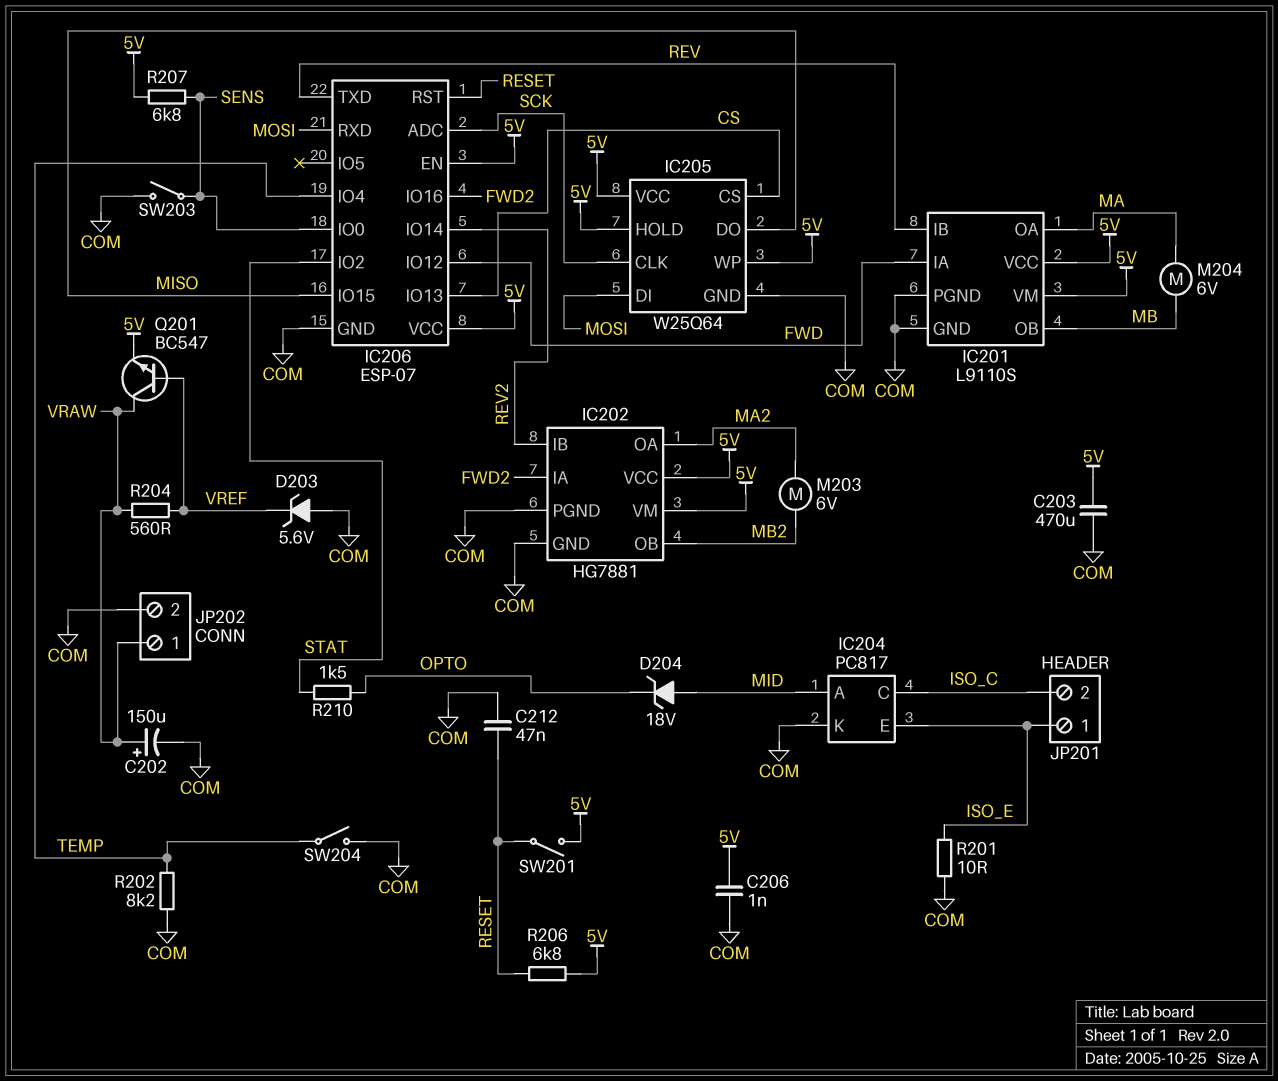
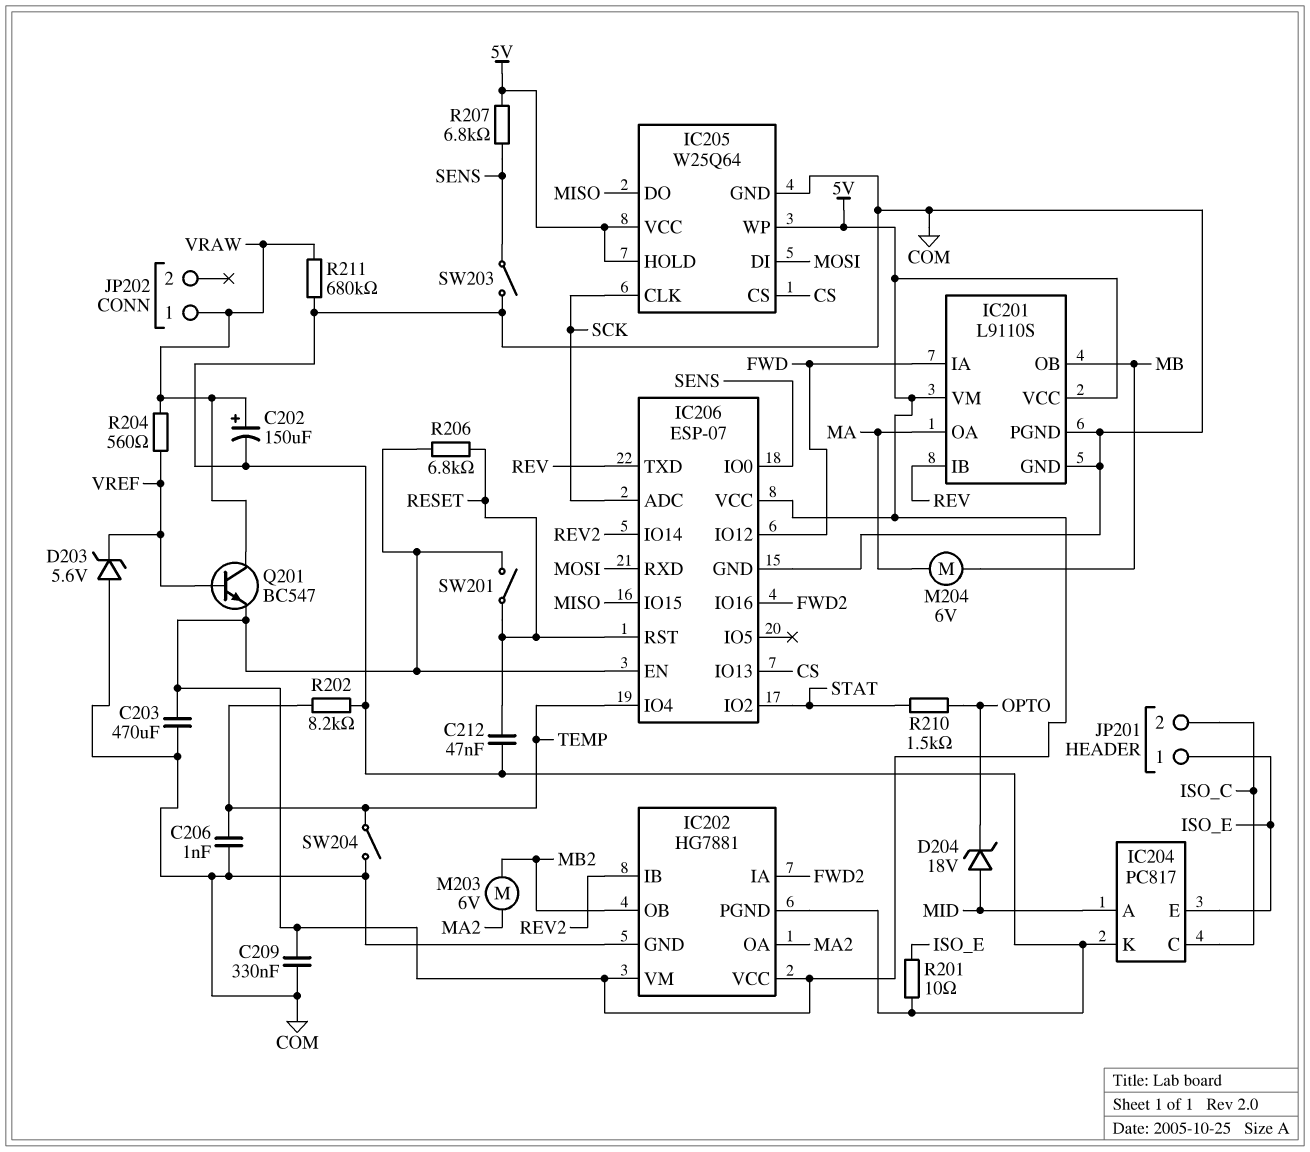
C206: 1nF (5V, COM) -> 1nF (COM, TEMP)
C209: none -> 330nF (5V, COM)
JP202 pin 2: COM -> none
R211: none -> 680k (COM, VRAW)

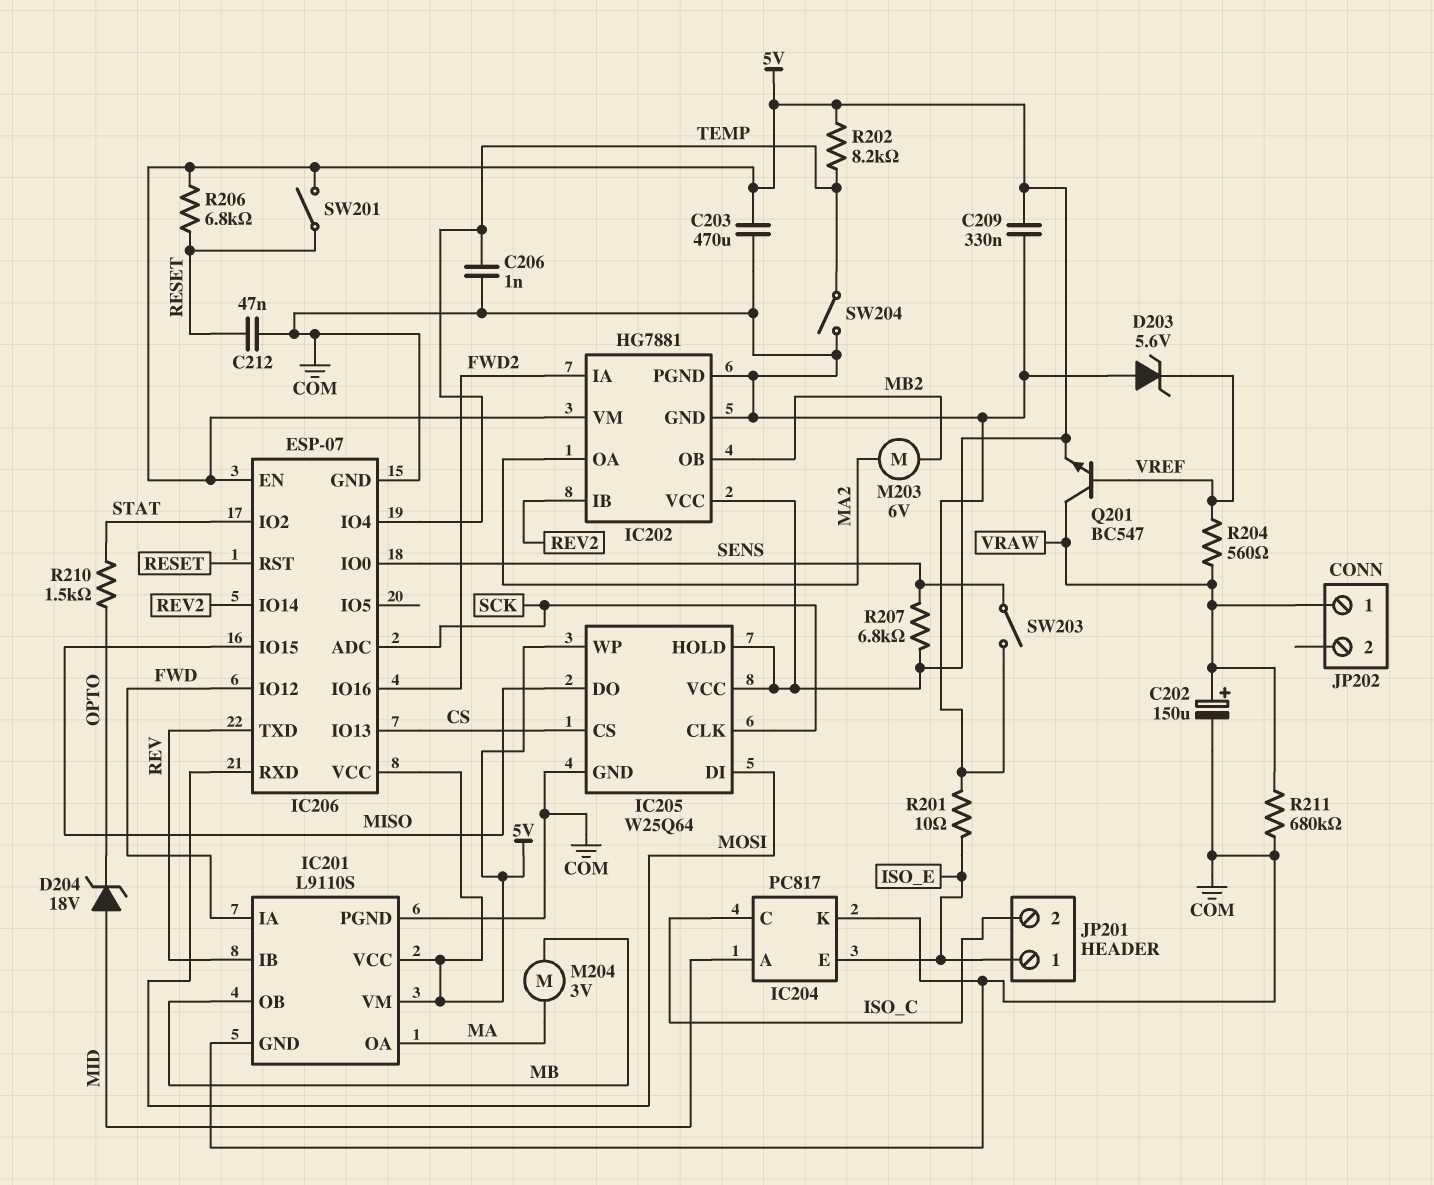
M204: motor 6V (MA, MB) -> motor 3V (MA, MB)
R202: 8.2k (COM, TEMP) -> 8.2k (5V, TEMP)

